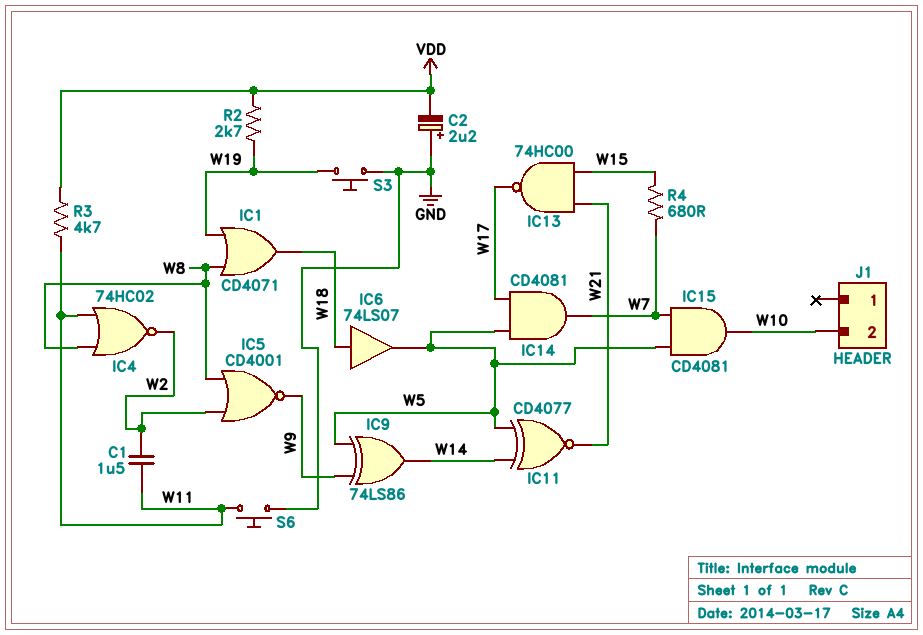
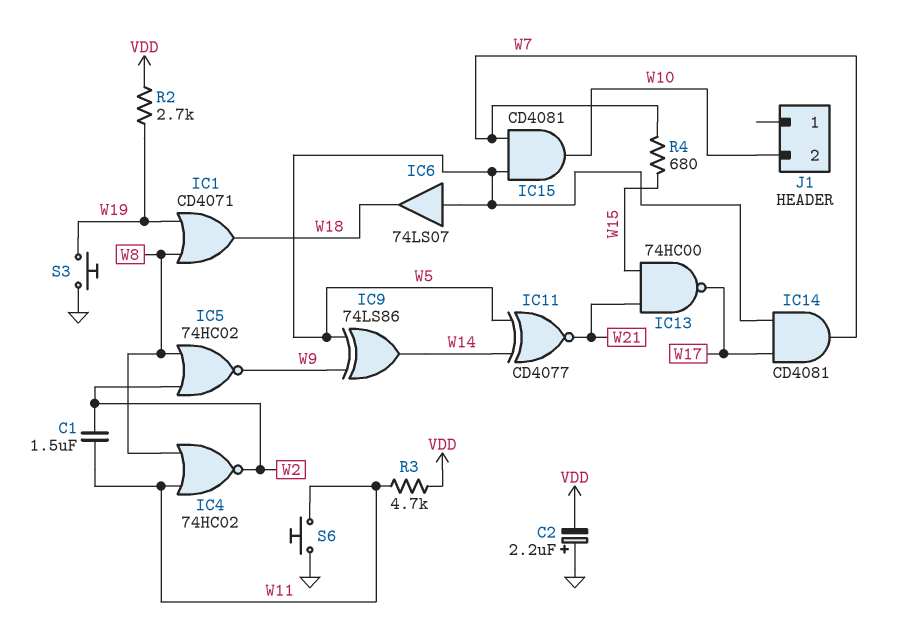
IC5: NOR CD4001 (in W2, in W8, out W9) -> NOR 74HC02 (in W2, in W8, out W9)
IC6: buffer 74LS07 (in W18, out W5) -> buffer 74LS07 (in W5, out W18)

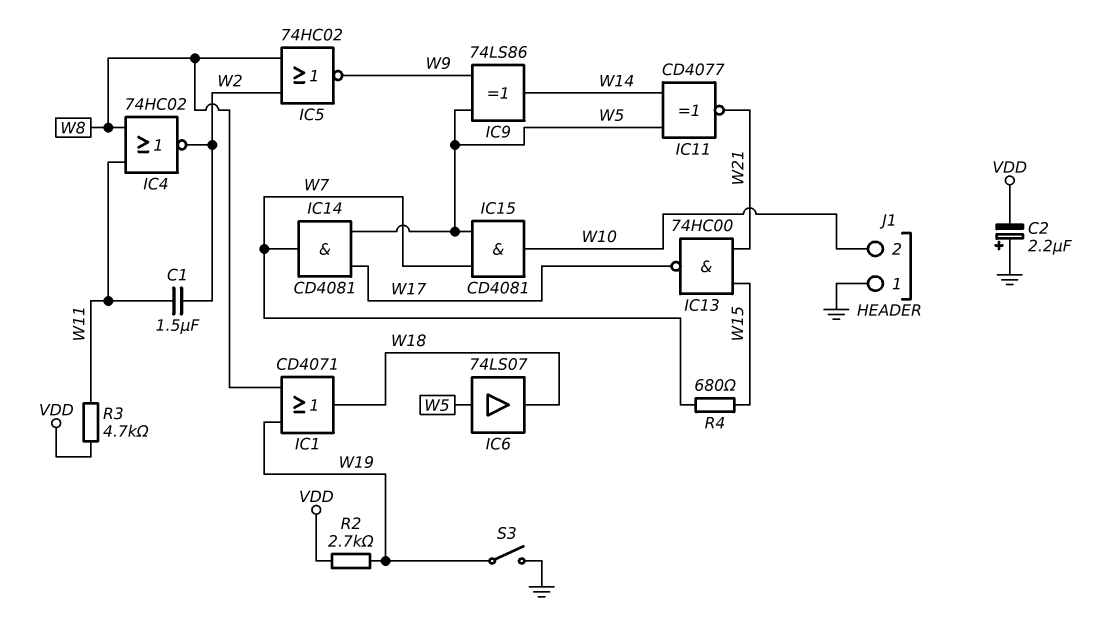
J1 pin 1: none -> GND
S3: button (GND, W19) -> switch (GND, W19)
S6: button (GND, W11) -> none

